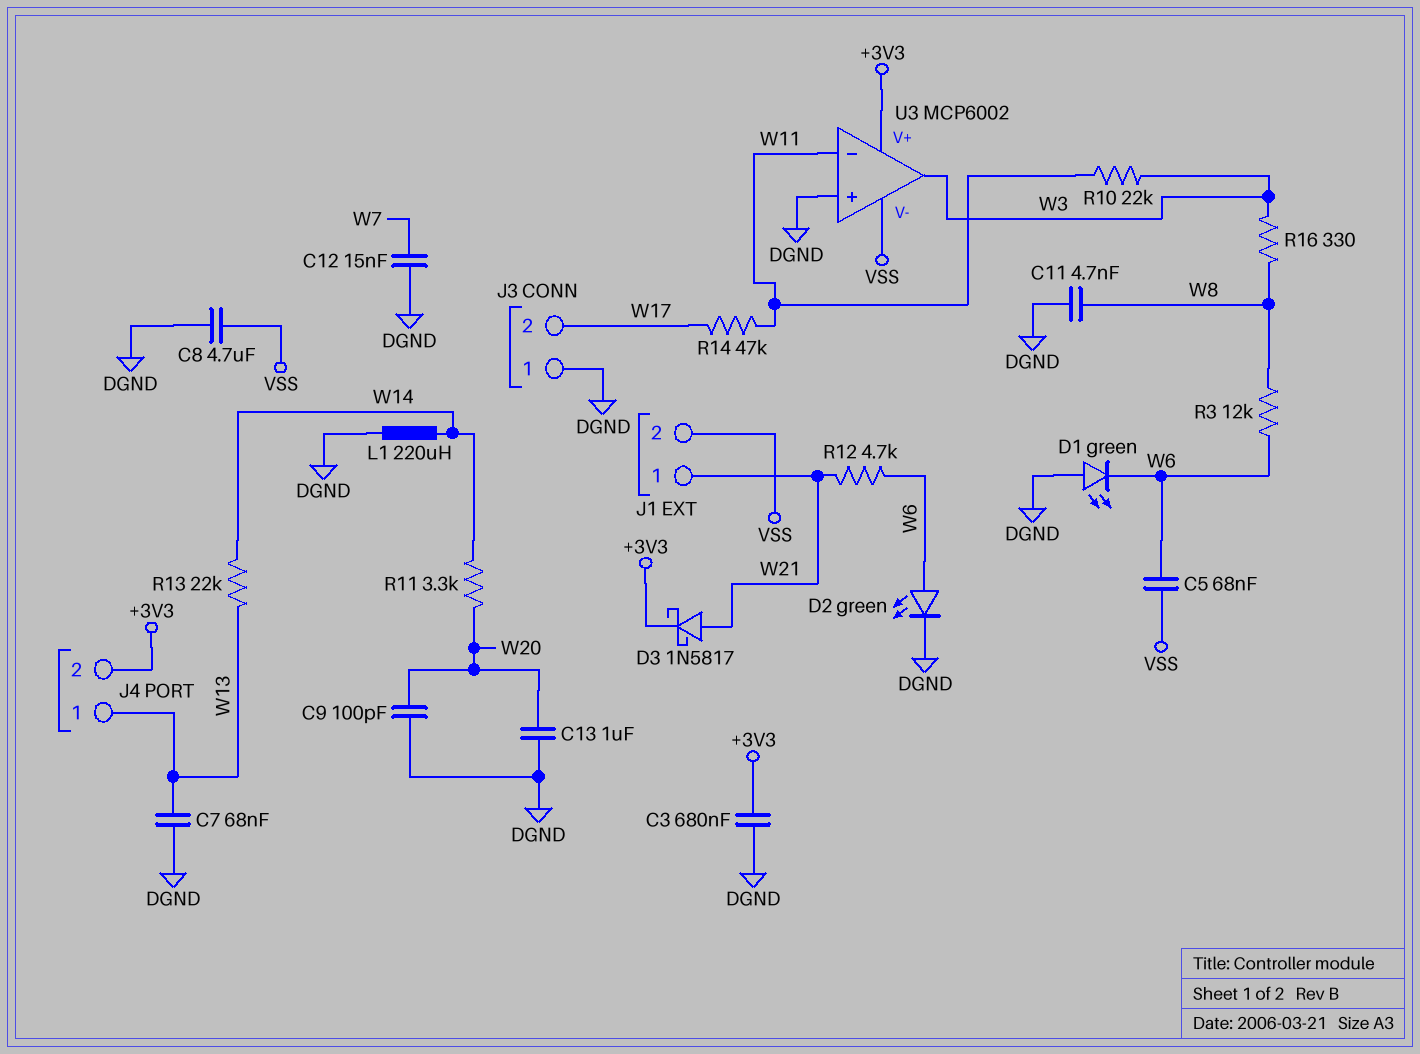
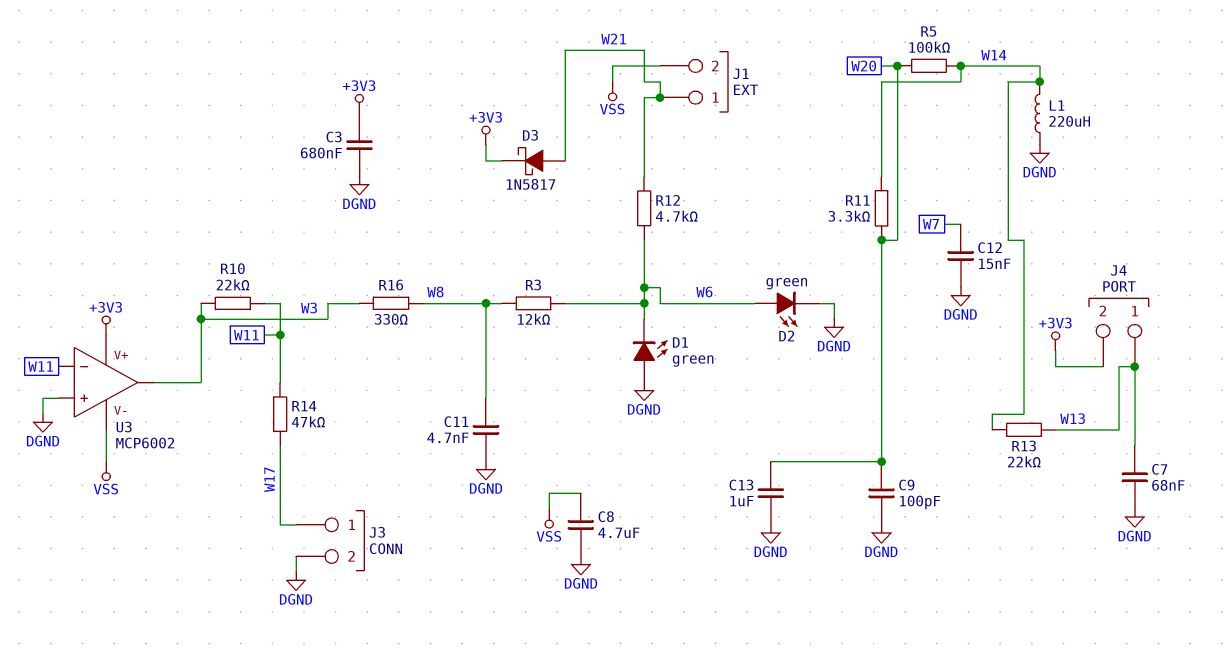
C5: 68nF (VSS, W6) -> none
J3 pin 1: DGND -> W17
J3 pin 2: W17 -> DGND
R5: none -> 100k (W14, W20)

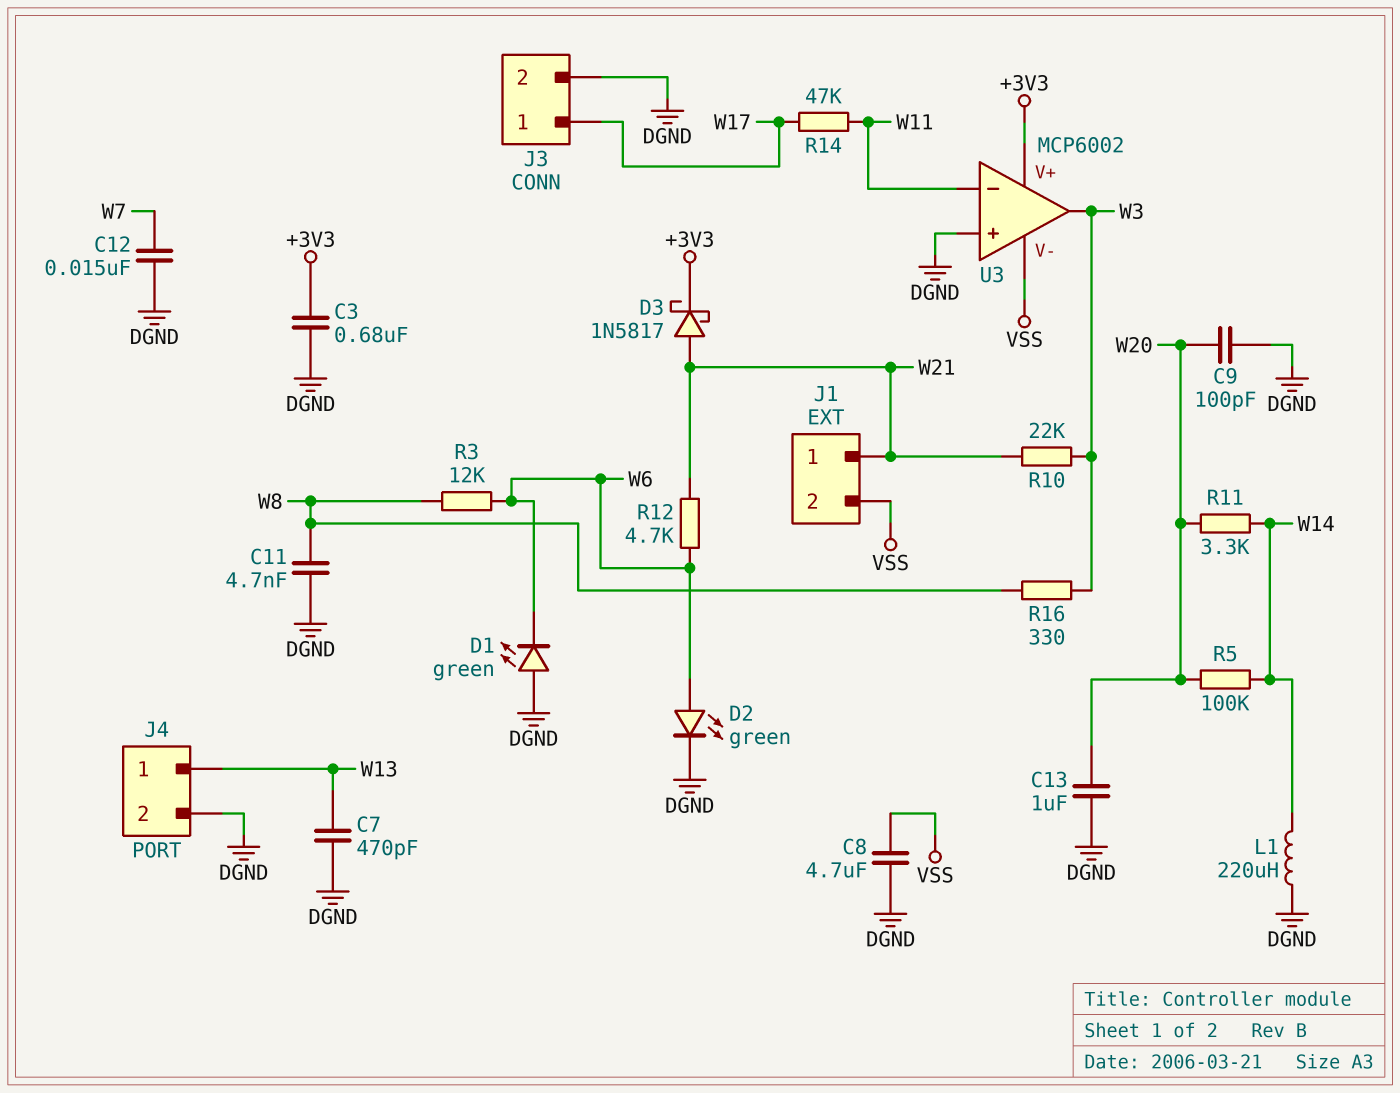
C7: 68nF (DGND, W13) -> 470pF (DGND, W13)
J4 pin 2: +3V3 -> DGND
R10: 22k (W3, W11) -> 22k (W3, W21)
R13: 22k (W13, W14) -> none

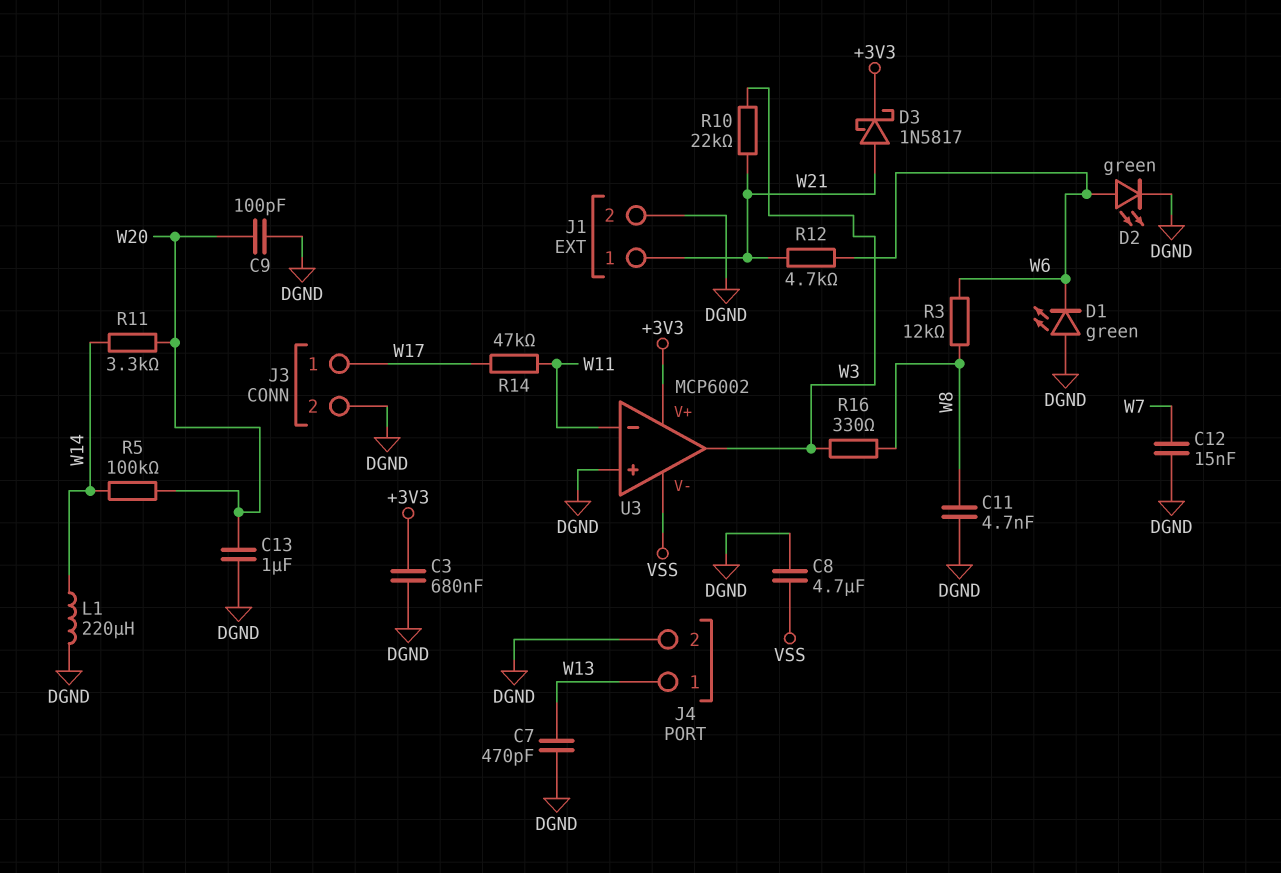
J1 pin 2: VSS -> DGND

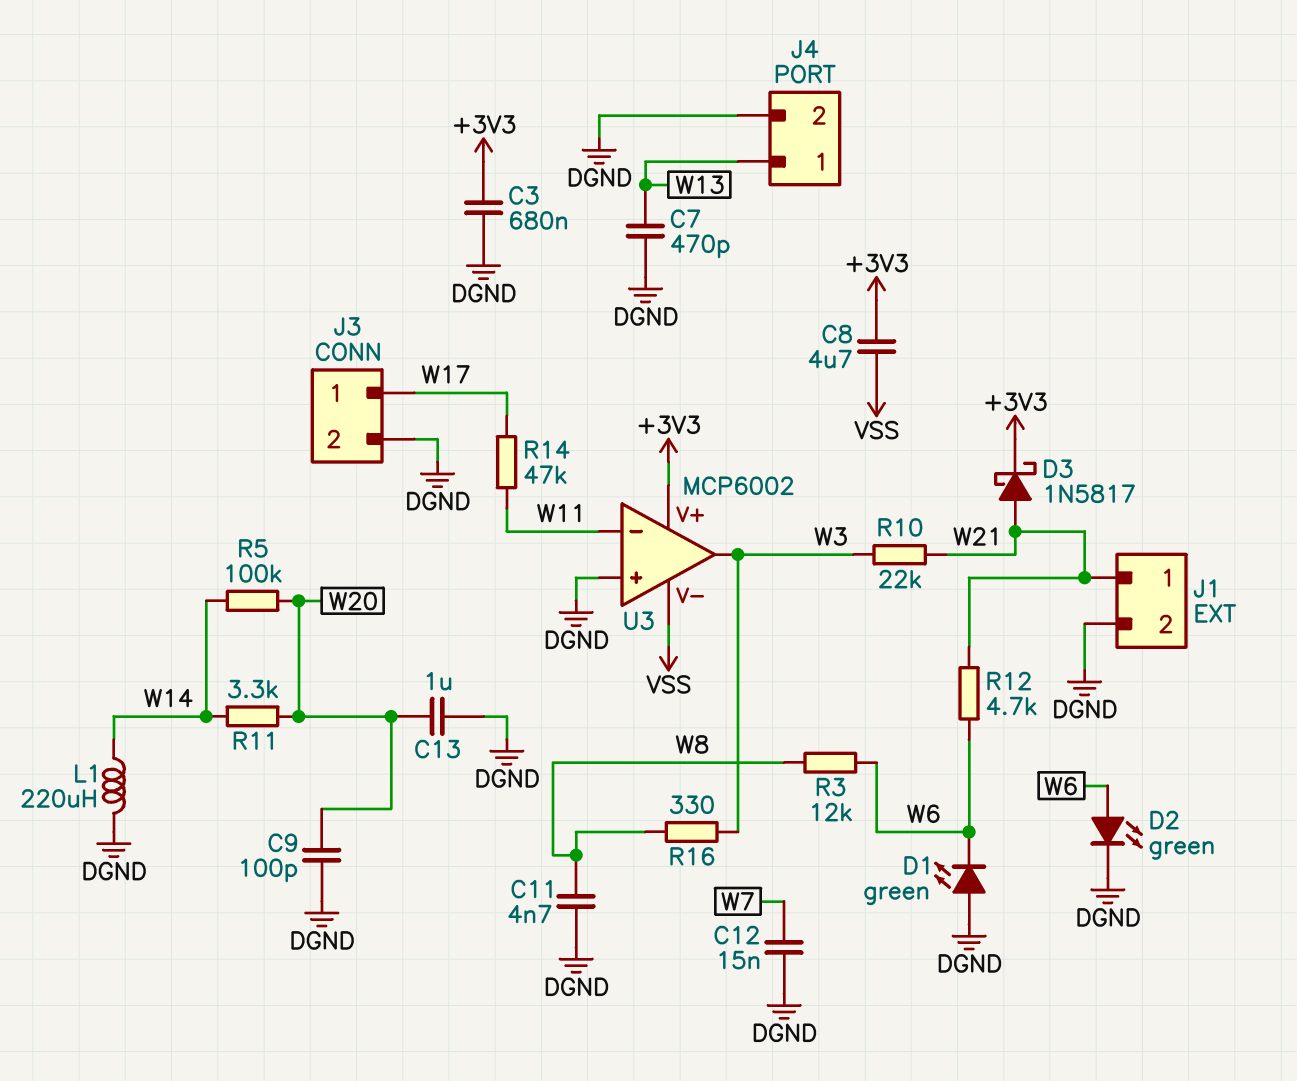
C8: 4.7uF (DGND, VSS) -> 4.7uF (+3V3, VSS)

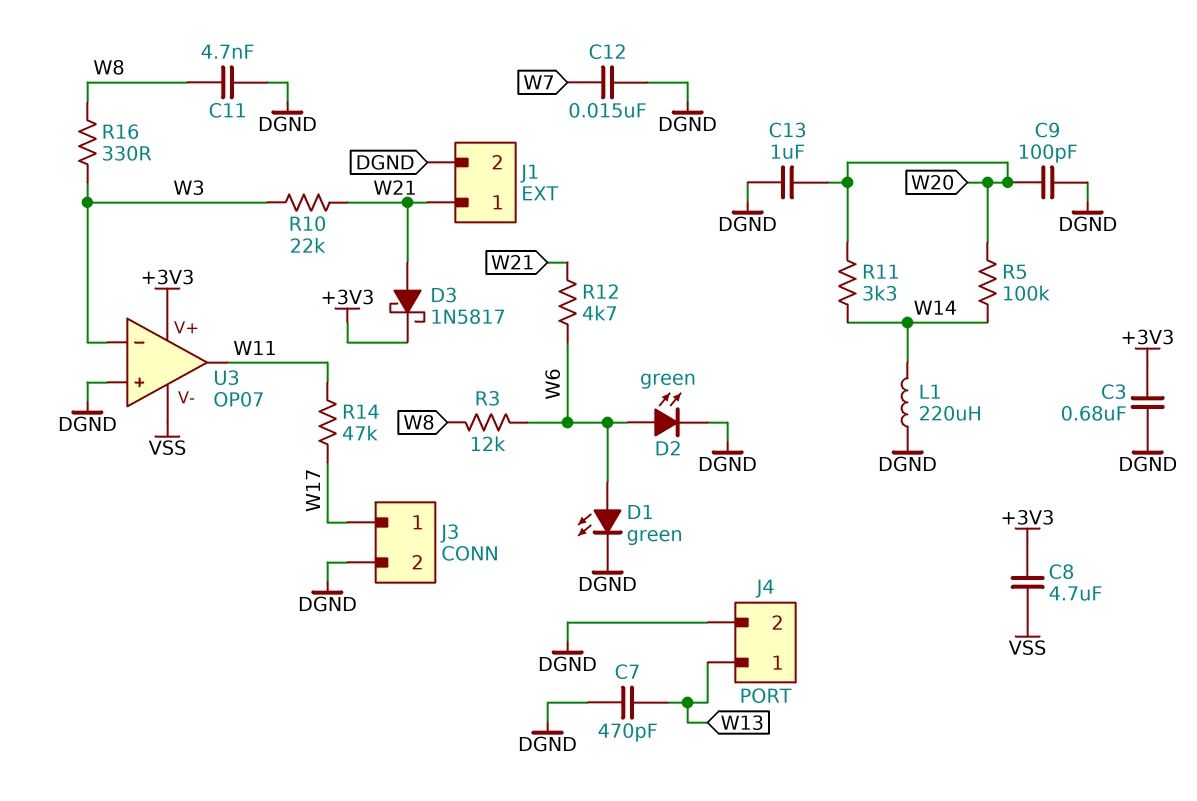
D1: LED green (A DGND, K W6) -> LED green (A W6, K DGND)
U3: MCP6002 -> OP07
U3 pin in-: W11 -> W3
U3 pin out: W3 -> W11

